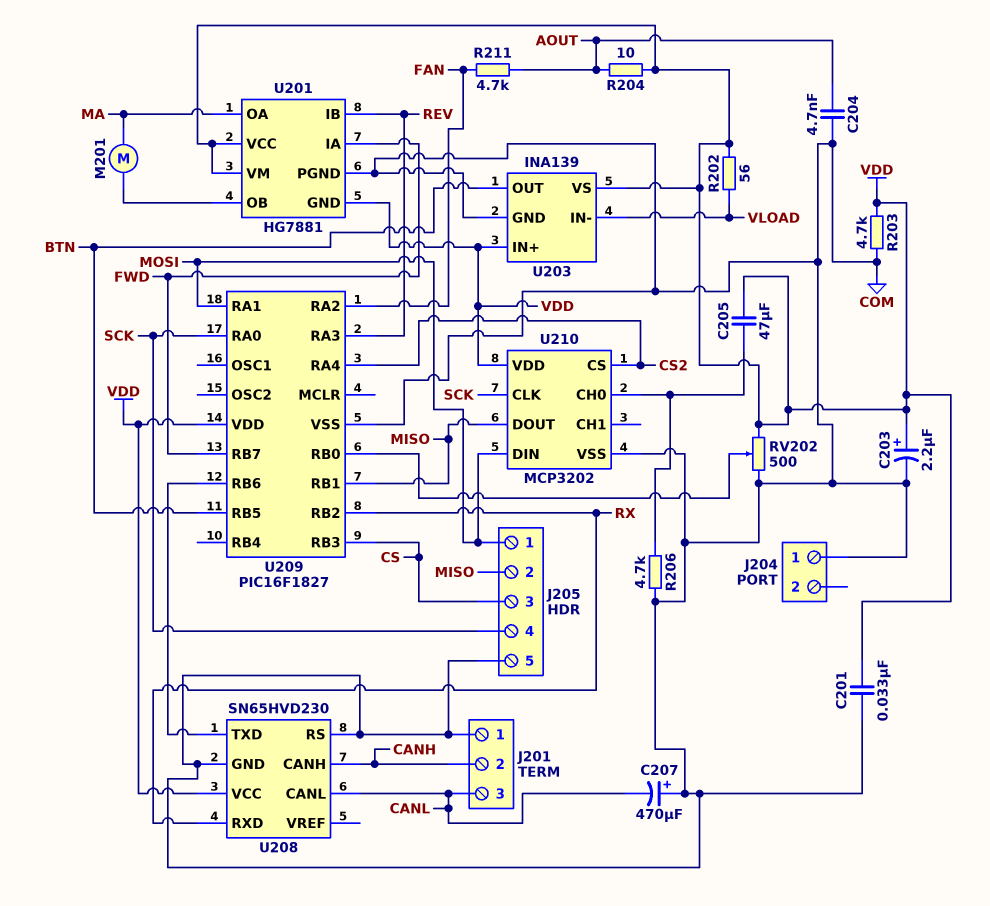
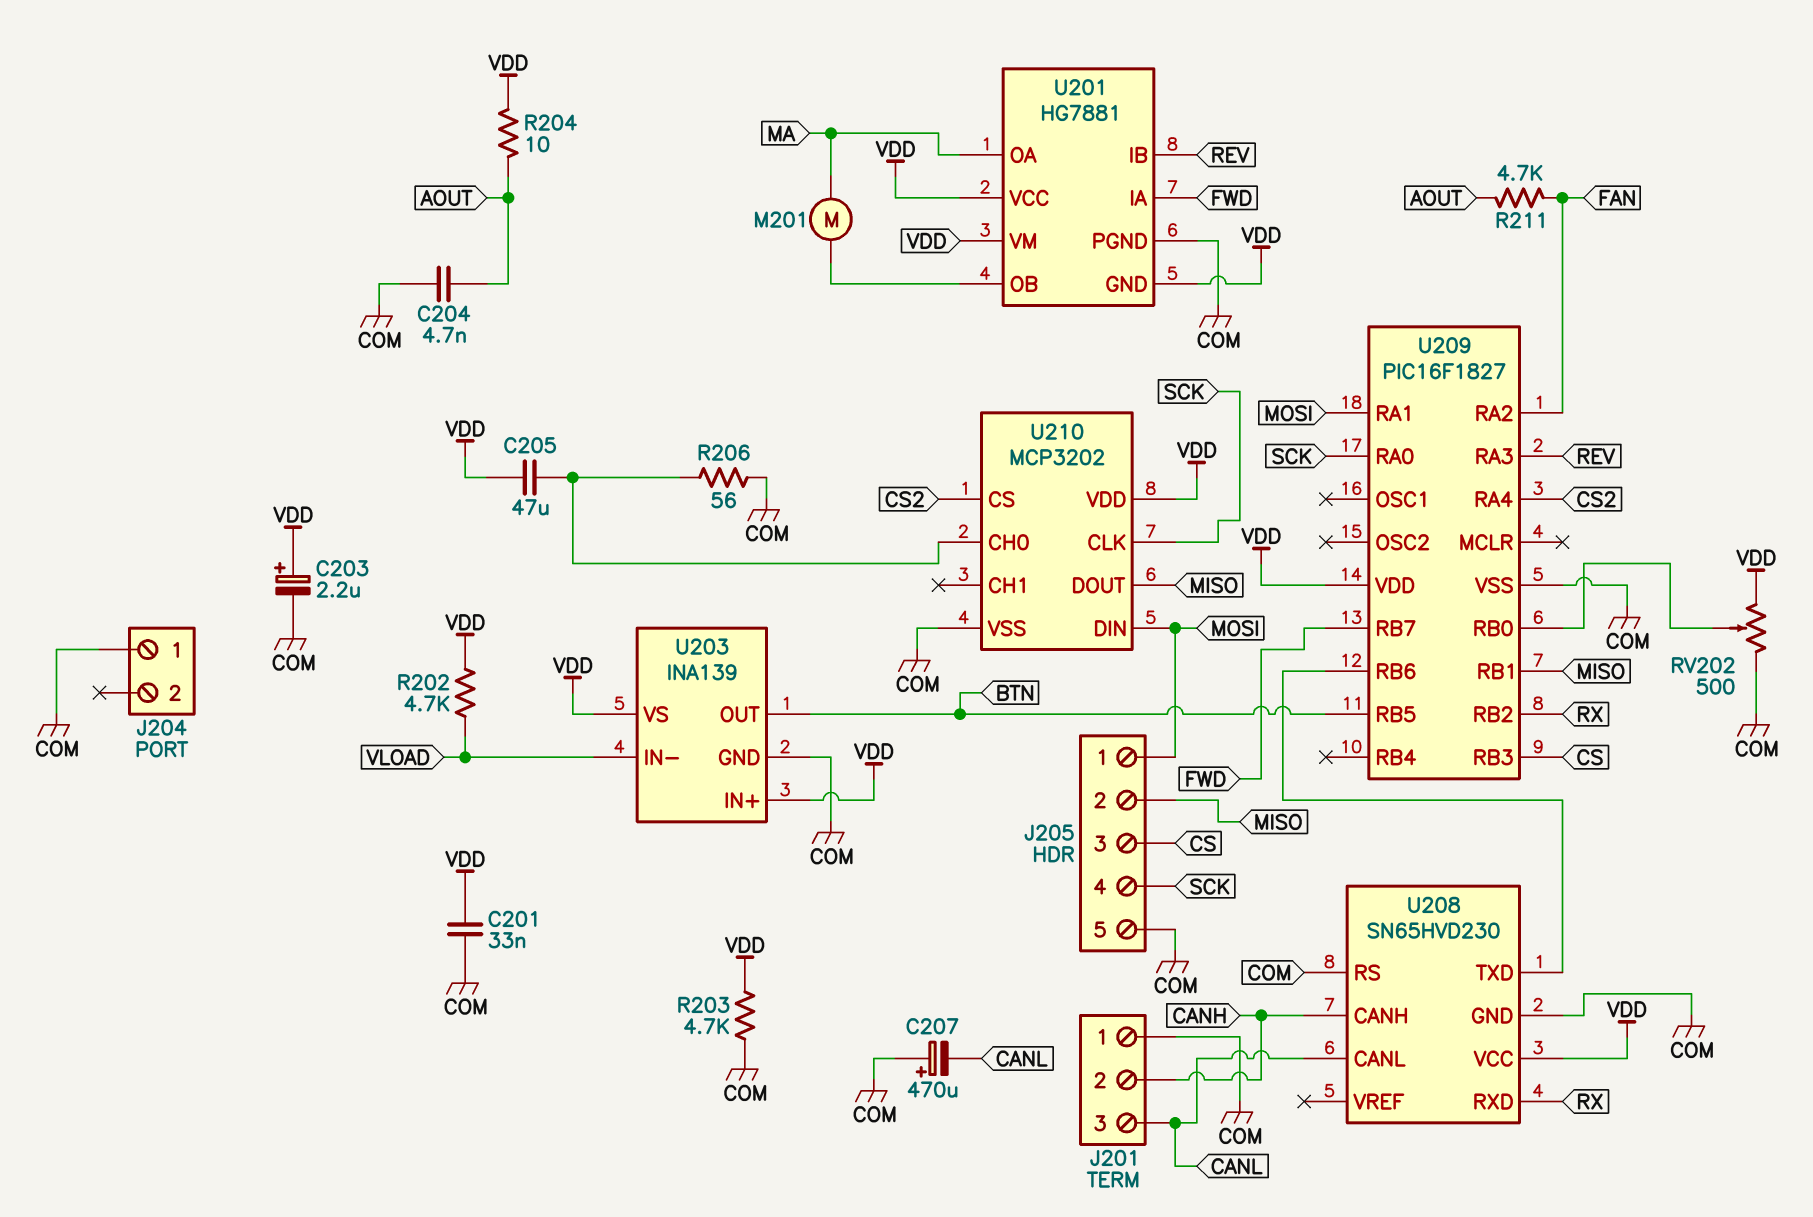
R202: 56 (VDD, VLOAD) -> 4.7k (VDD, VLOAD)
R206: 4.7k (COM, U210/CH0) -> 56 (COM, U210/CH0)

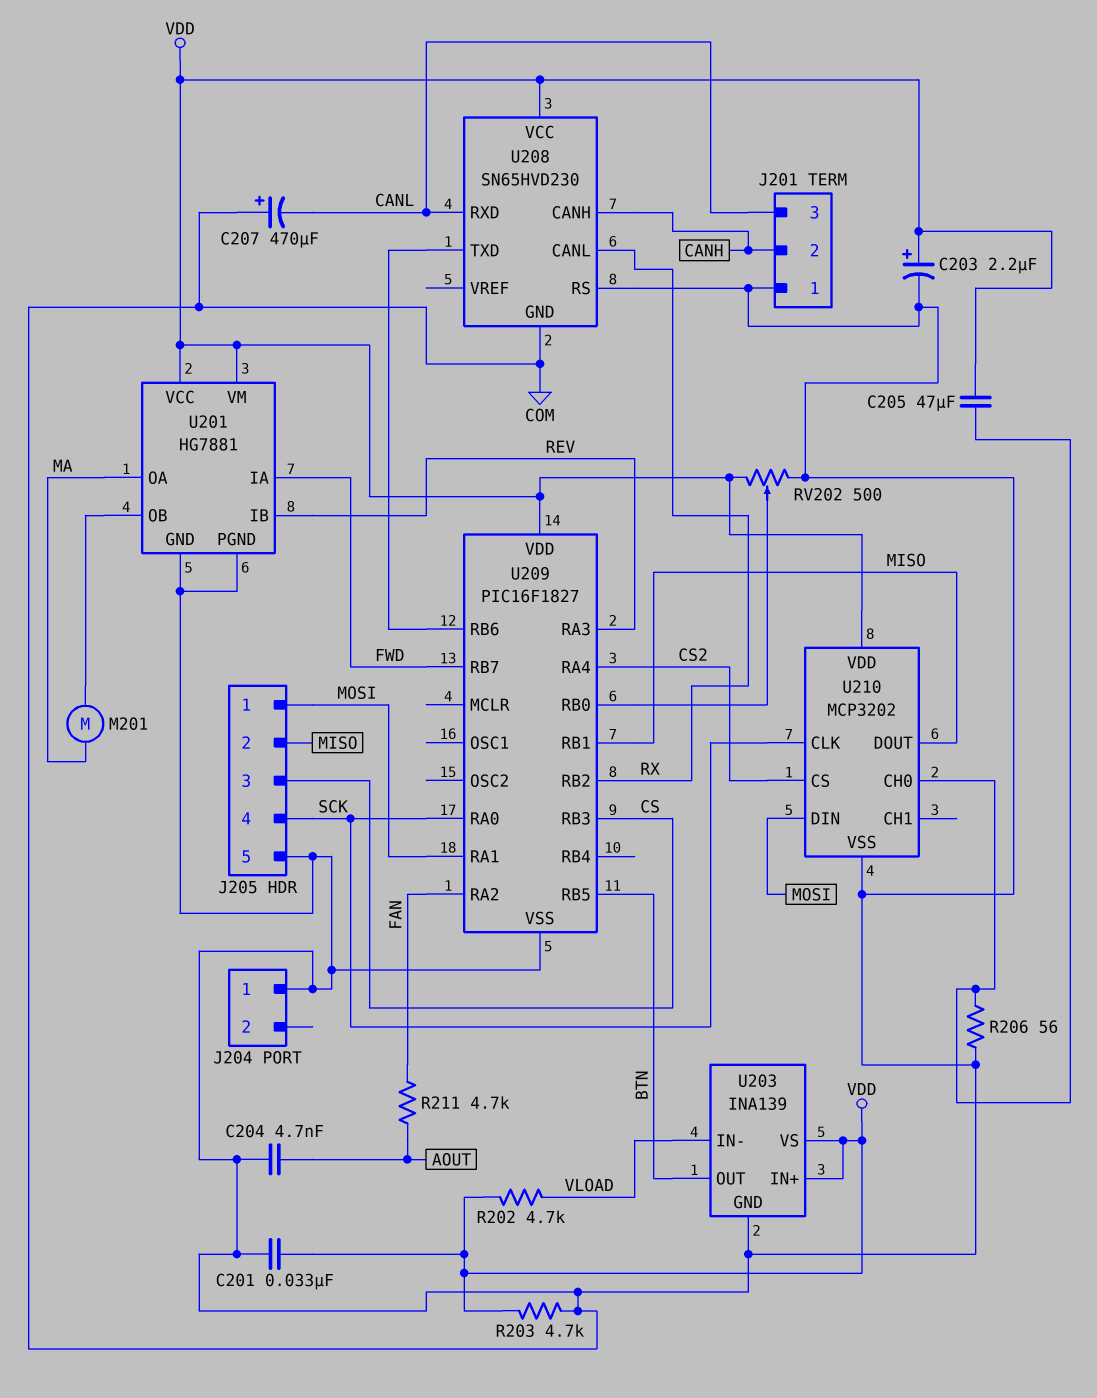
R204: 10 (AOUT, VDD) -> none
U201 pin GND: VDD -> COM
U208 pin CANL: CANL -> RX
U208 pin RXD: RX -> CANL

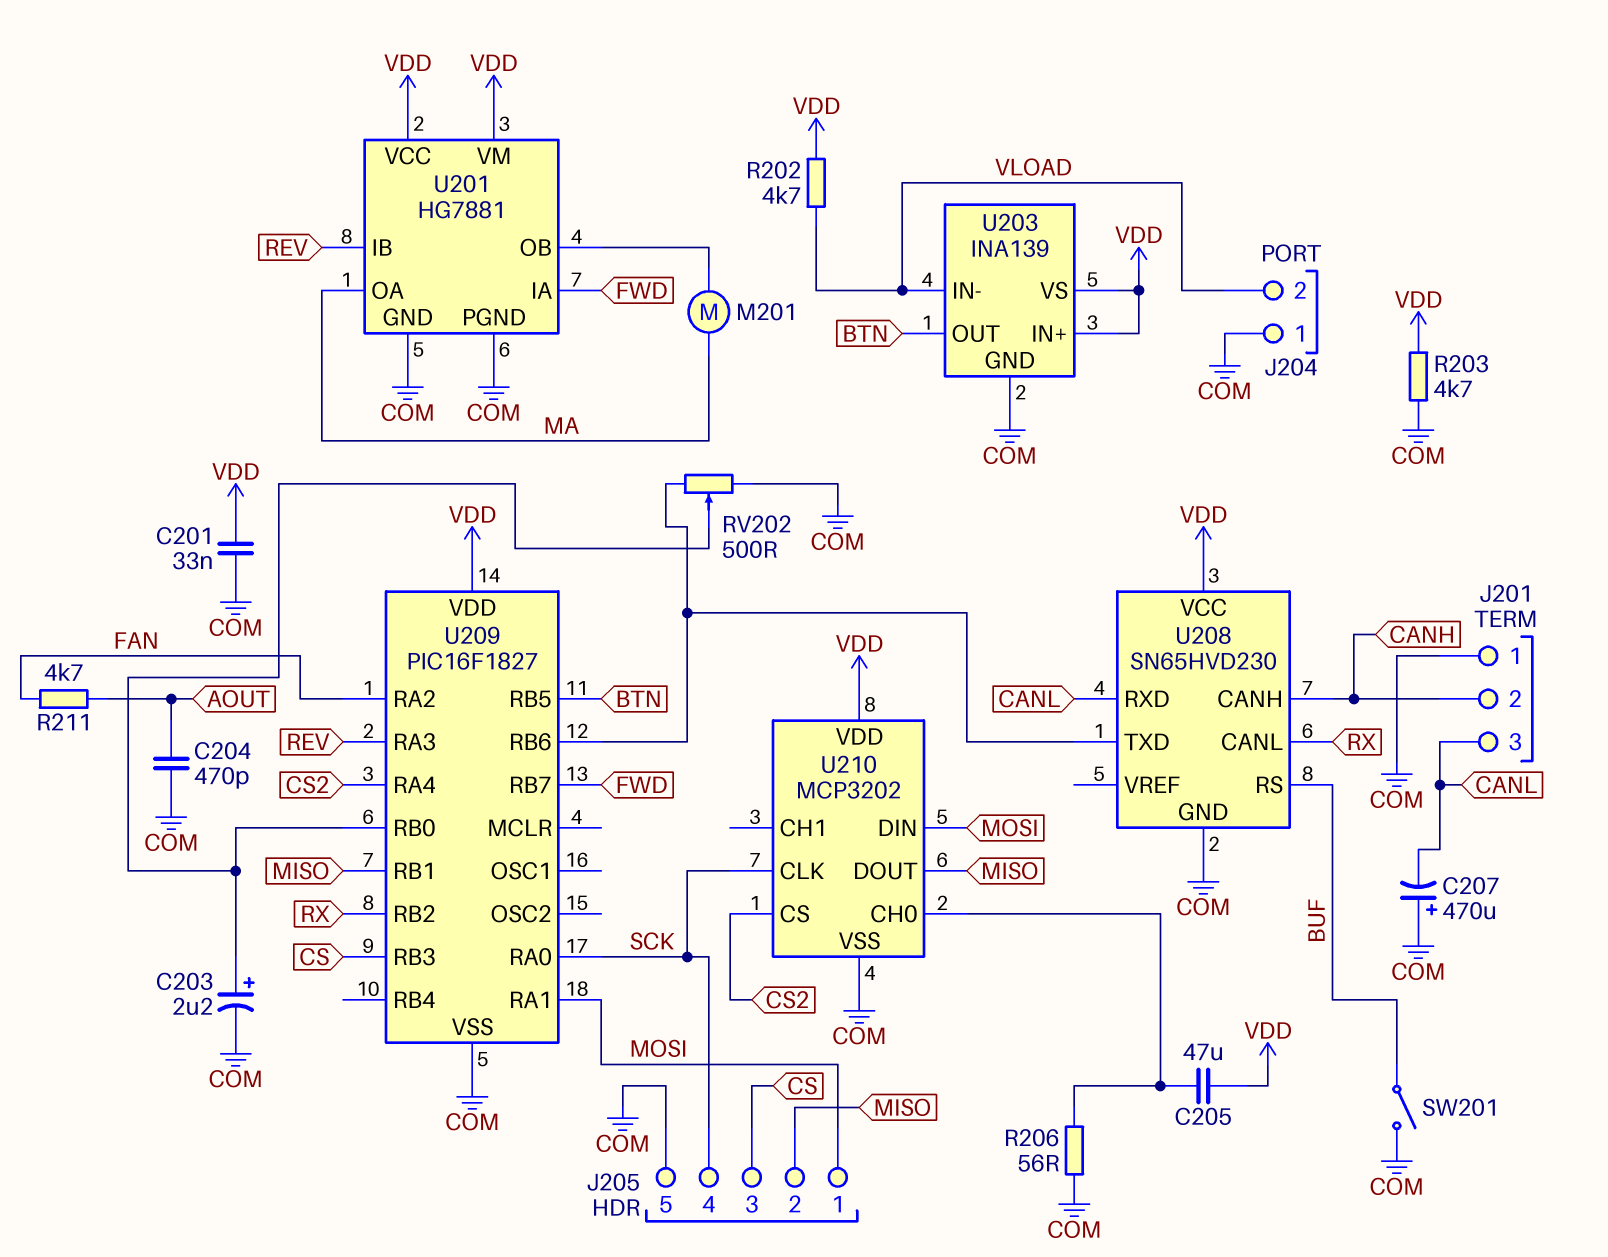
C203: 2.2uF (plus VDD, minus COM) -> 2.2uF (plus U209/RB0, minus COM)
C204: 4.7nF (AOUT, COM) -> 470pF (AOUT, COM)
J204 pin 2: none -> VLOAD
RV202: 500 (COM, VDD, wiper U209/RB0) -> 500 (COM, U208/TXD, wiper U209/RB0)
SW201: none -> switch (BUF, COM)
U208 pin RS: COM -> BUF

